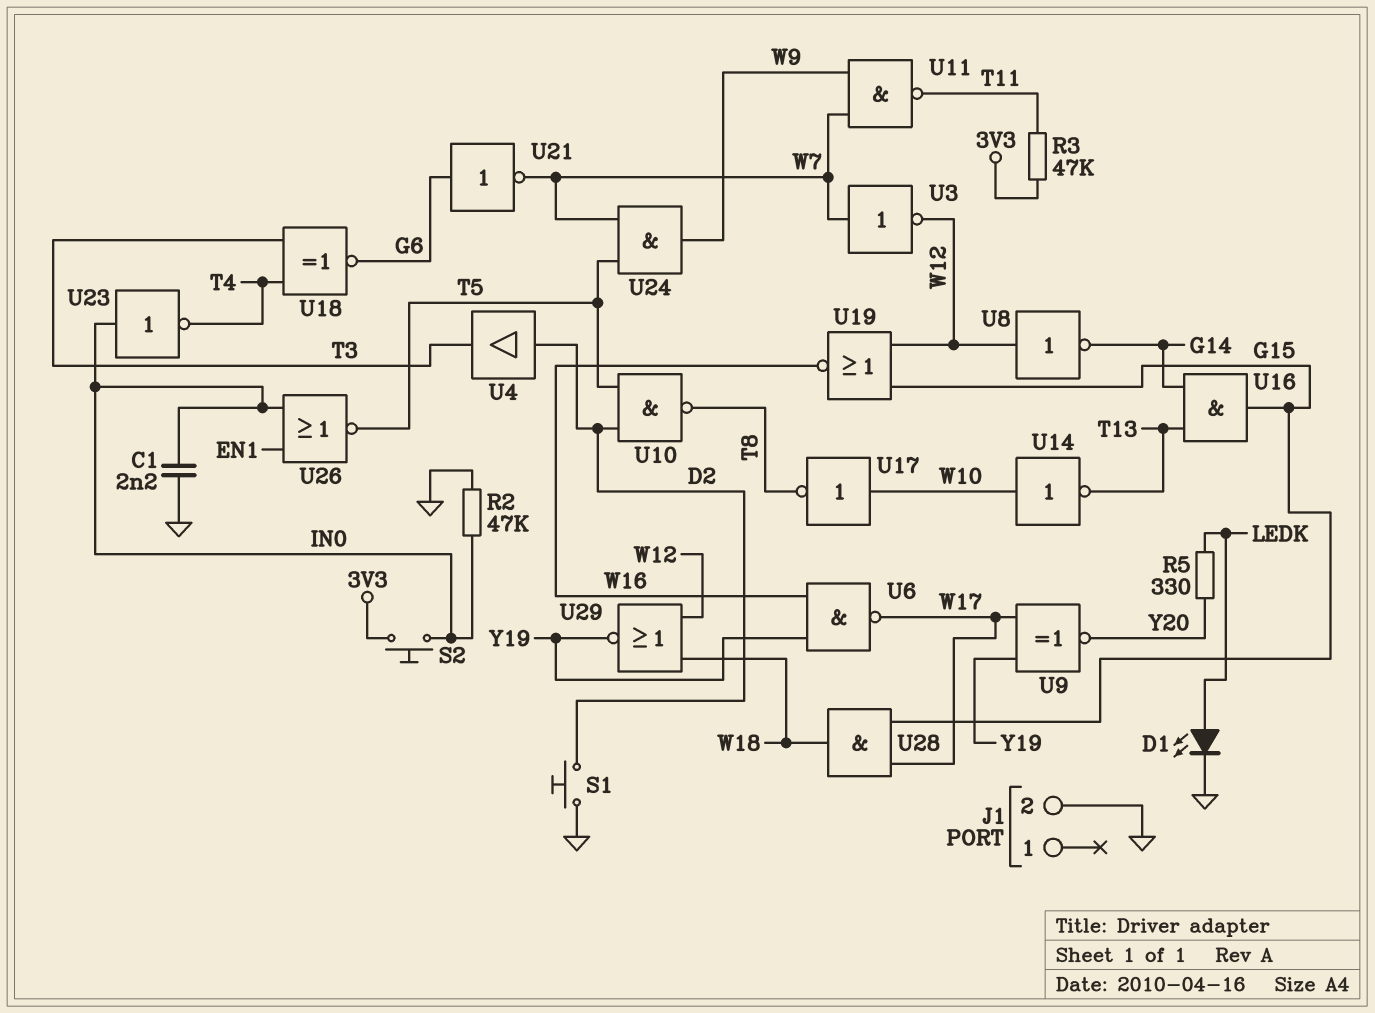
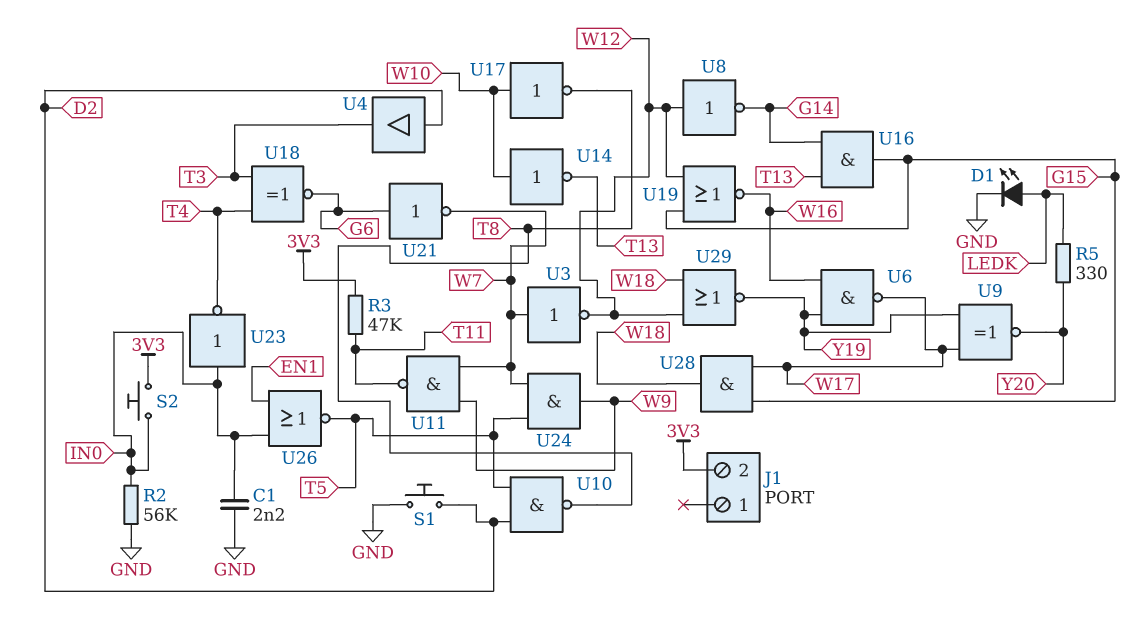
J1 pin 2: GND -> 3V3
R2: 47k (GND, IN0) -> 56k (GND, IN0)

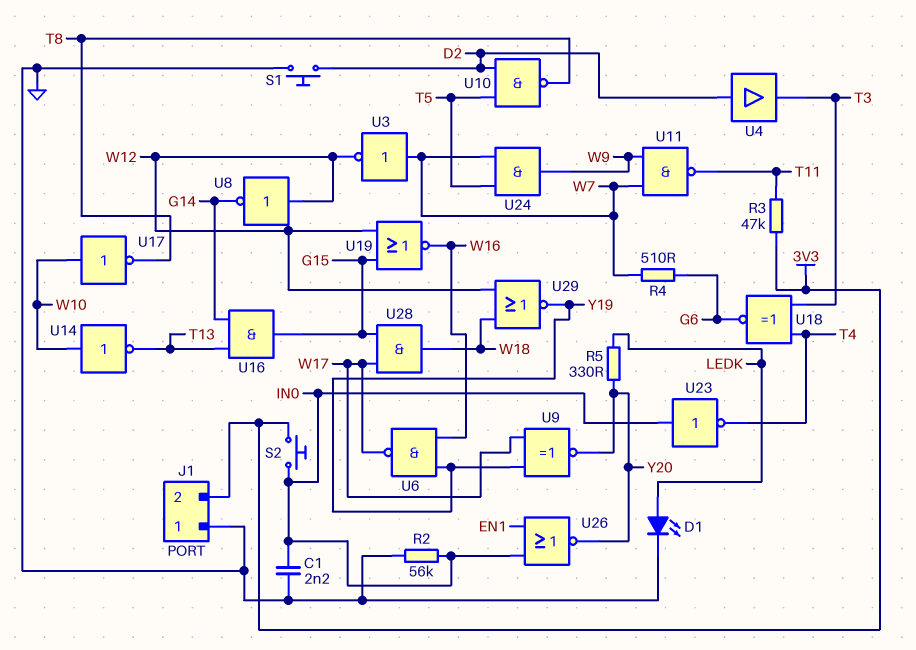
J1 pin 1: none -> GND
R4: none -> 510 (G6, W7)
U21: NOT (in G6, out W7) -> none
U26: NOR (in EN1, in IN0, out T5) -> NOR (in EN1, in IN0, out Y20)

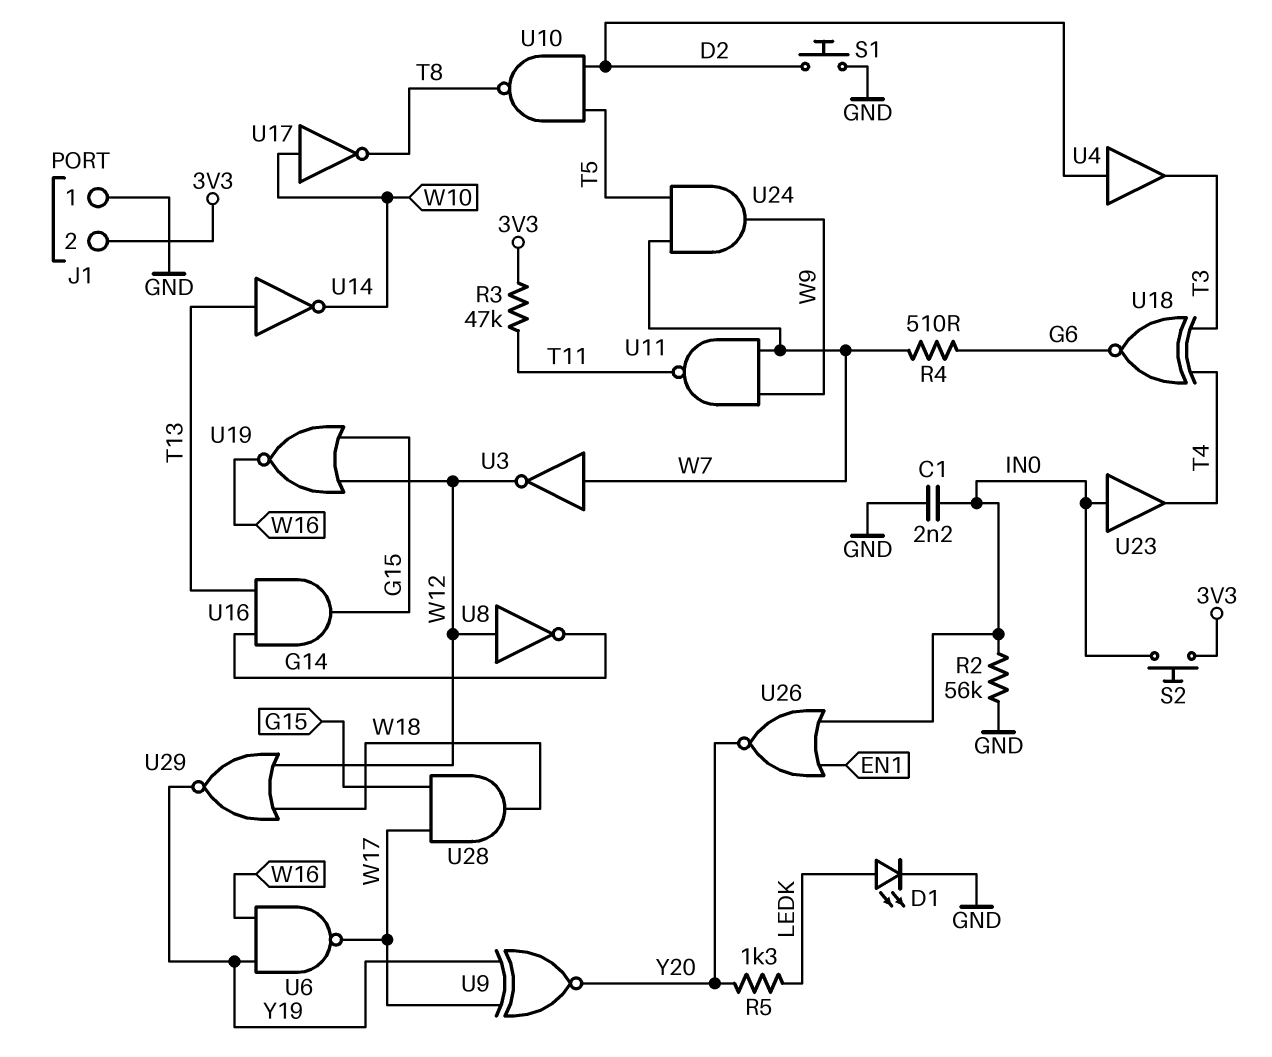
R5: 330 (LEDK, Y20) -> 1.3k (LEDK, Y20)
U14: NOT (in W10, out T13) -> NOT (in T13, out W10)
U23: NOT (in IN0, out T4) -> buffer (in IN0, out T4)

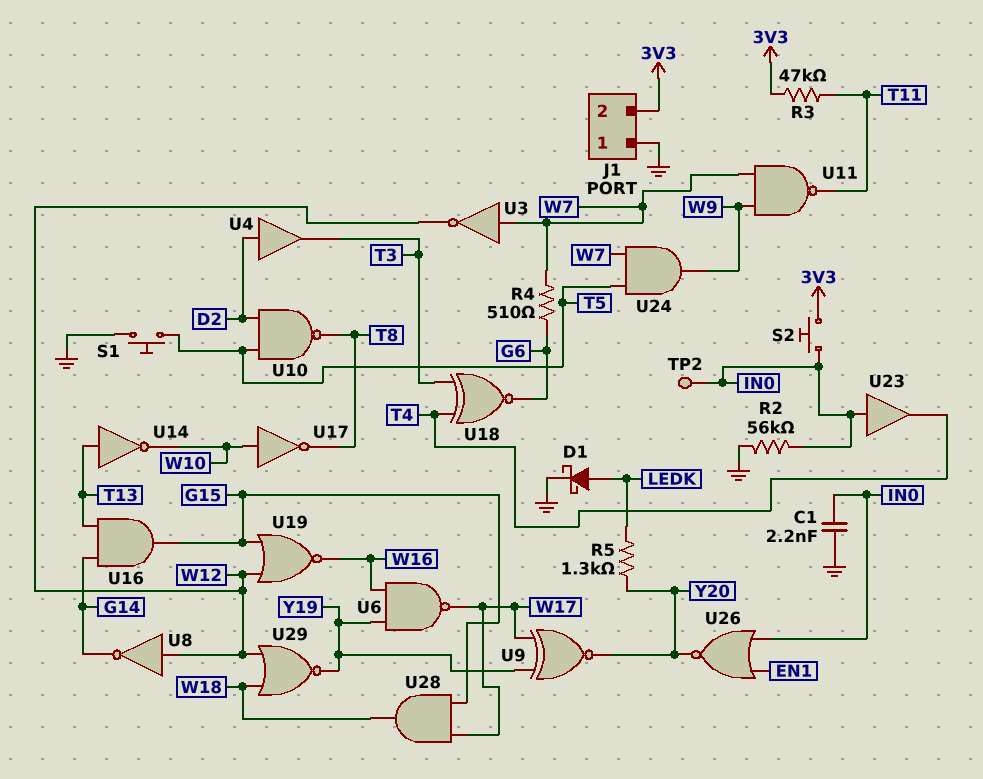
D1: LED (A LEDK, K GND) -> schottky (A LEDK, K GND)
S1: button (D2, GND) -> button (GND, T5)
TP2: none -> test point (IN0)

